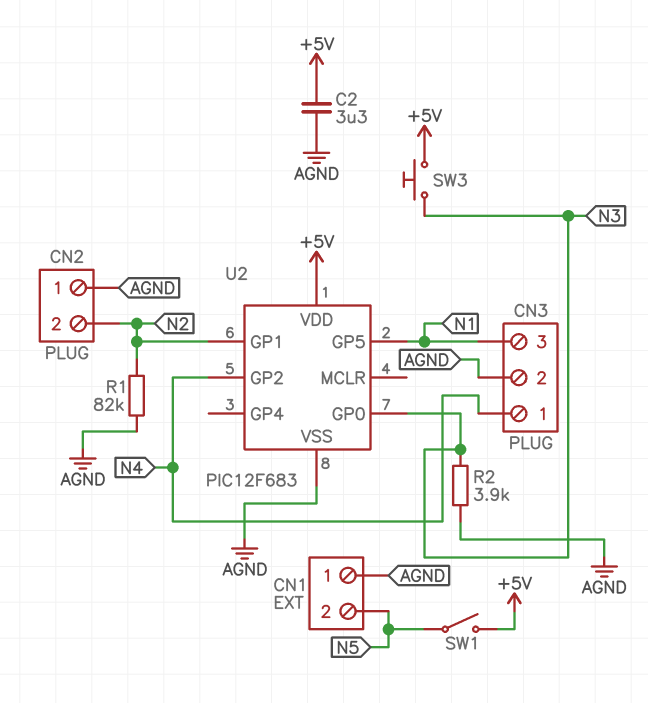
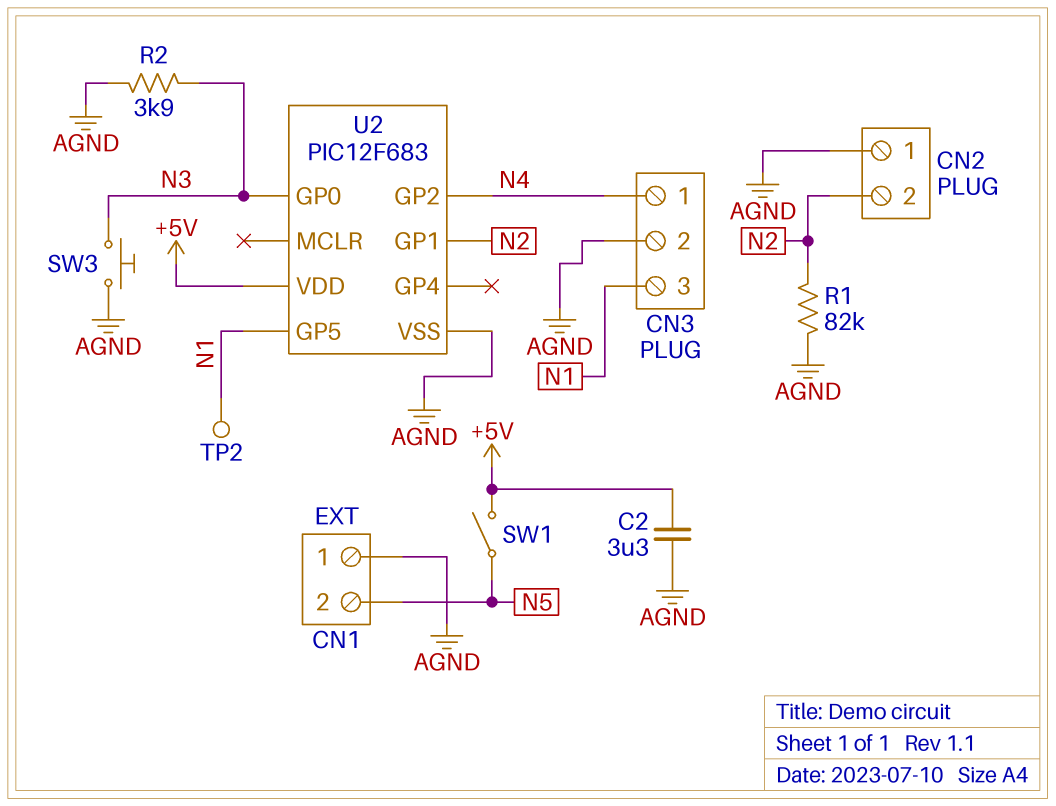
SW3: button (+5V, N3) -> button (AGND, N3)
TP2: none -> test point (N1)

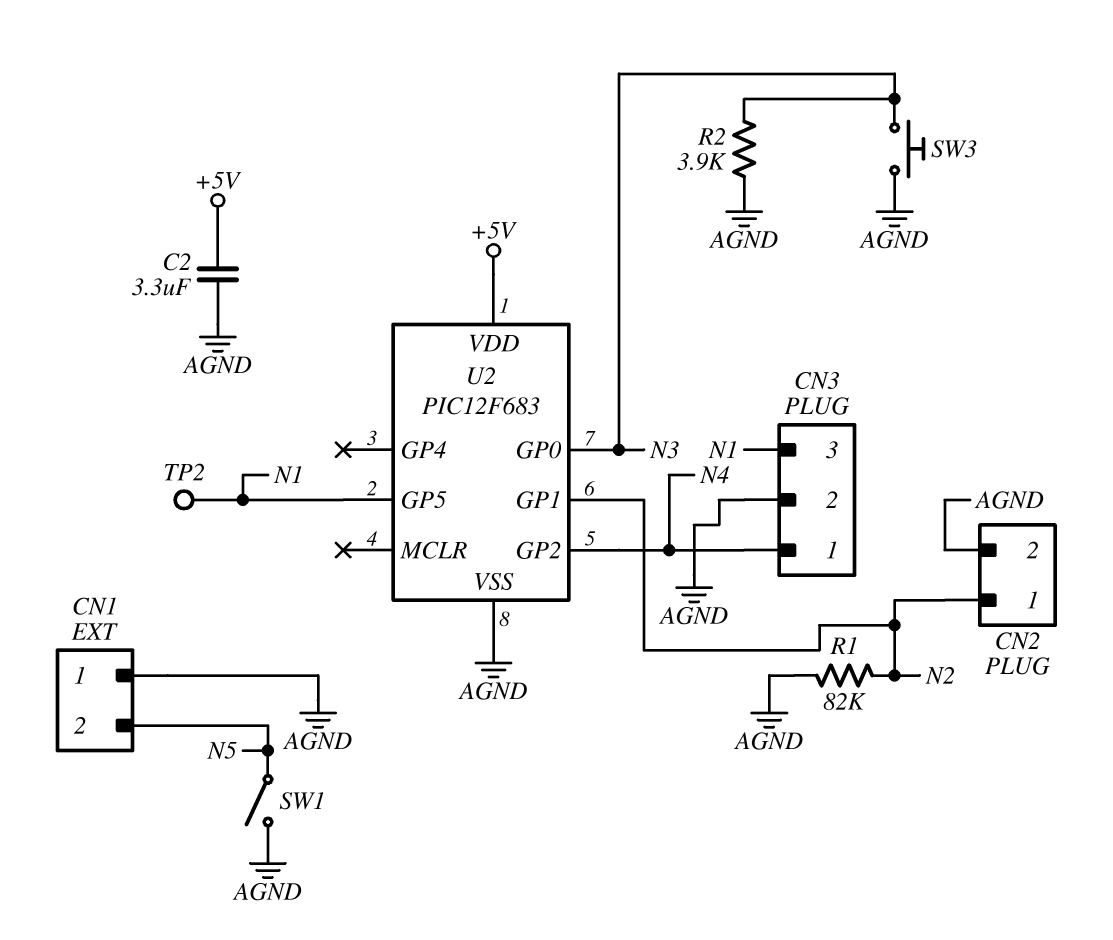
CN2 pin 1: AGND -> N2
CN2 pin 2: N2 -> AGND
SW1: switch (+5V, N5) -> switch (AGND, N5)

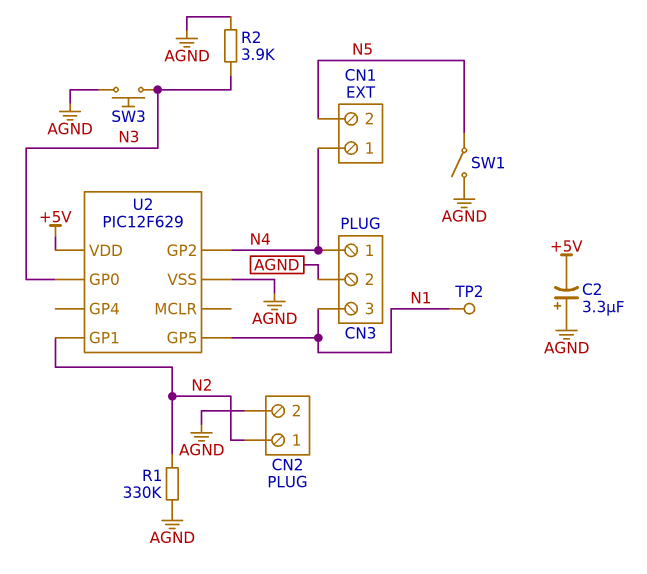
C2: 3.3uF (+5V, AGND) -> 3.3uF (plus AGND, minus +5V)
CN1 pin 1: AGND -> N4
R1: 82k (AGND, N2) -> 330k (AGND, N2)
U2: PIC12F683 -> PIC12F629

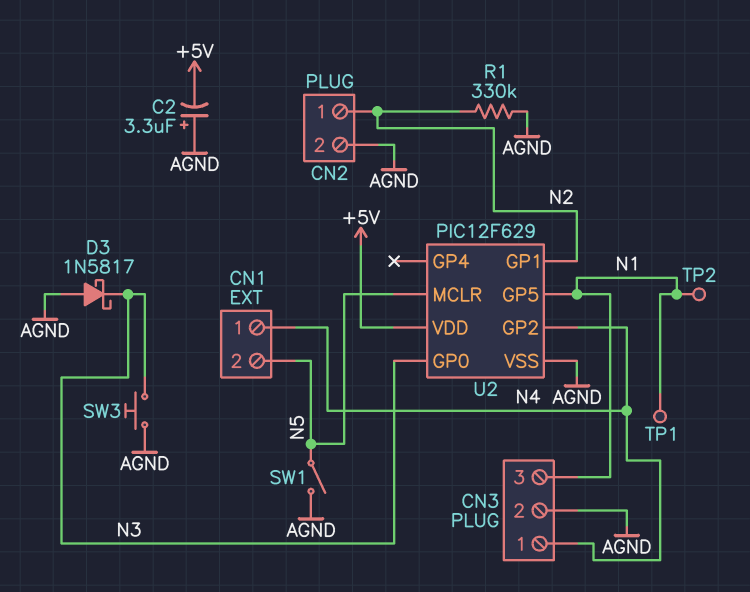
D3: none -> schottky 1N5817 (A AGND, K N3)
R2: 3.9k (AGND, N3) -> none
TP1: none -> test point (N1)
U2 pin MCLR: none -> N5

